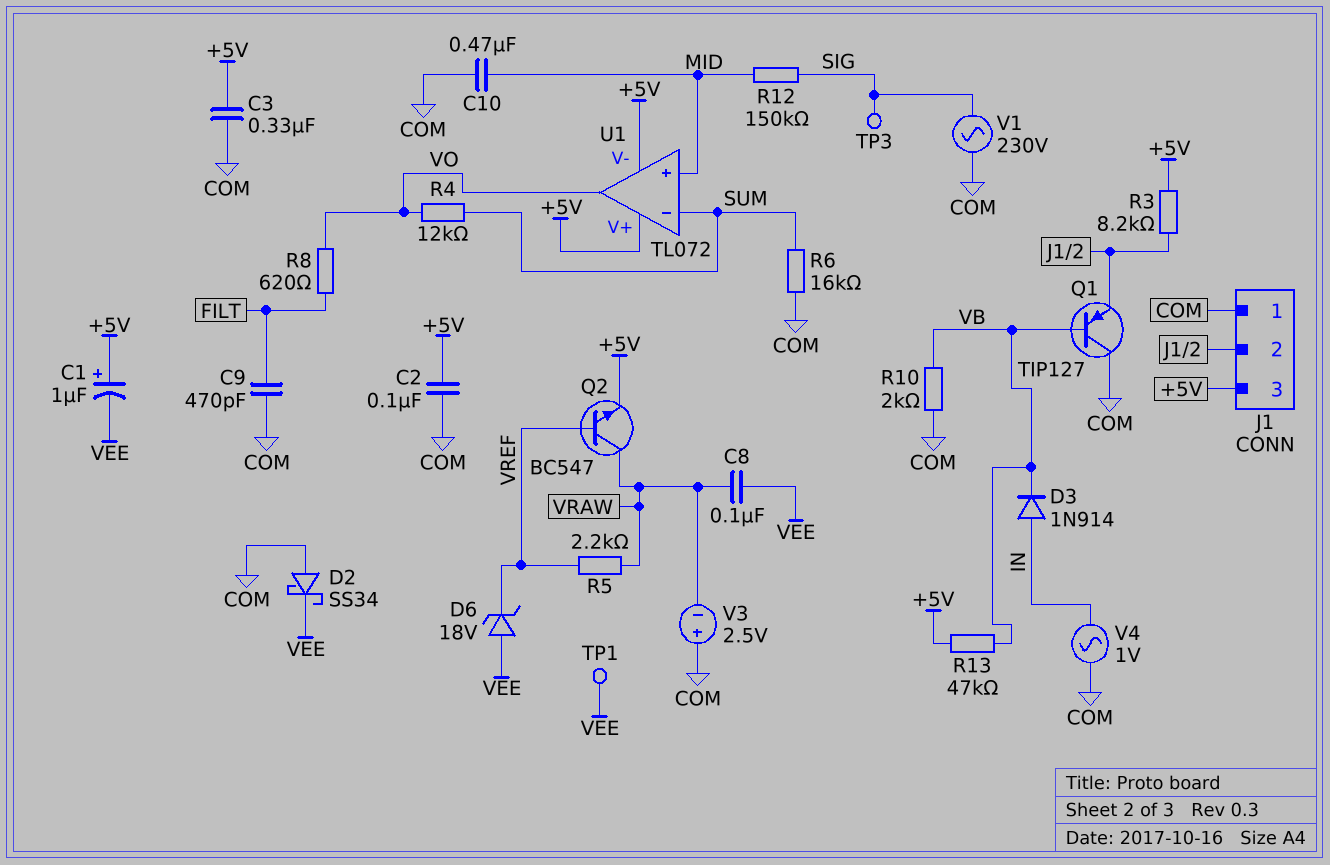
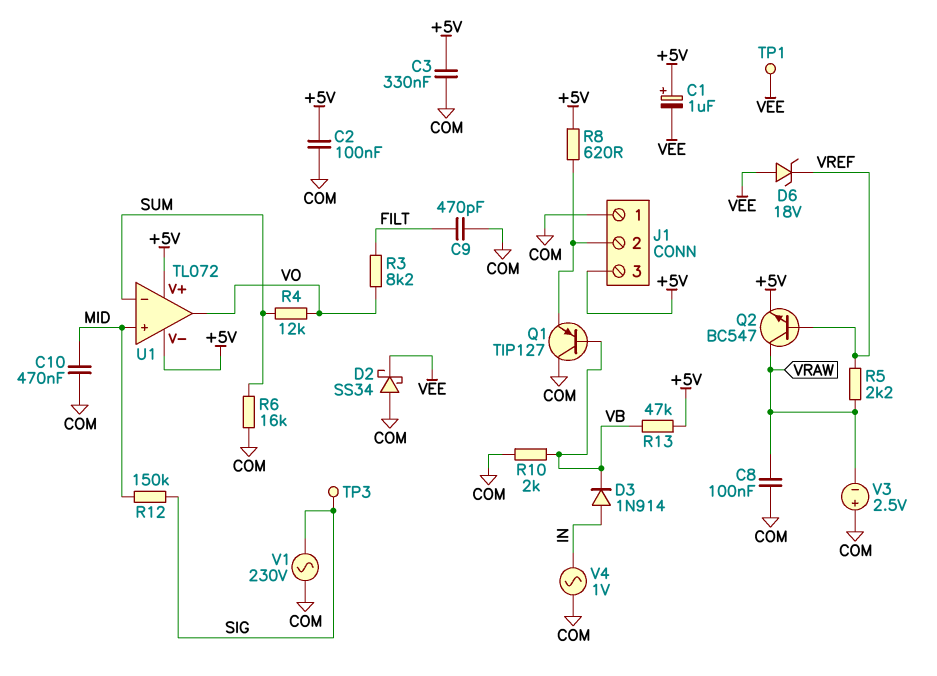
C8: 100nF (VEE, VRAW) -> 100nF (COM, VRAW)
R3: 8.2k (+5V, J1/2) -> 8.2k (FILT, VO)
R8: 620 (FILT, VO) -> 620 (+5V, J1/2)

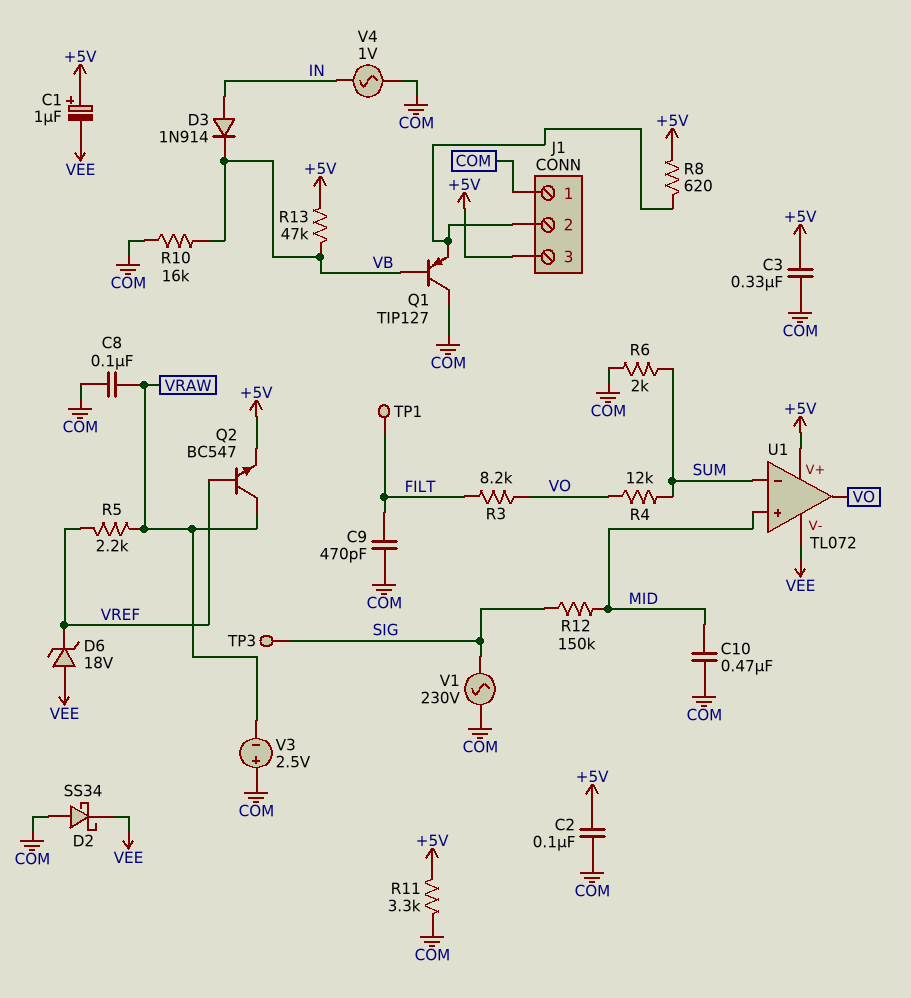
R6: 16k (COM, SUM) -> 2k (COM, SUM)
R10: 2k (COM, VB) -> 16k (COM, VB)
R11: none -> 3.3k (+5V, COM)
TP1: test point (VEE) -> test point (FILT)
U1 pin V-: +5V -> VEE

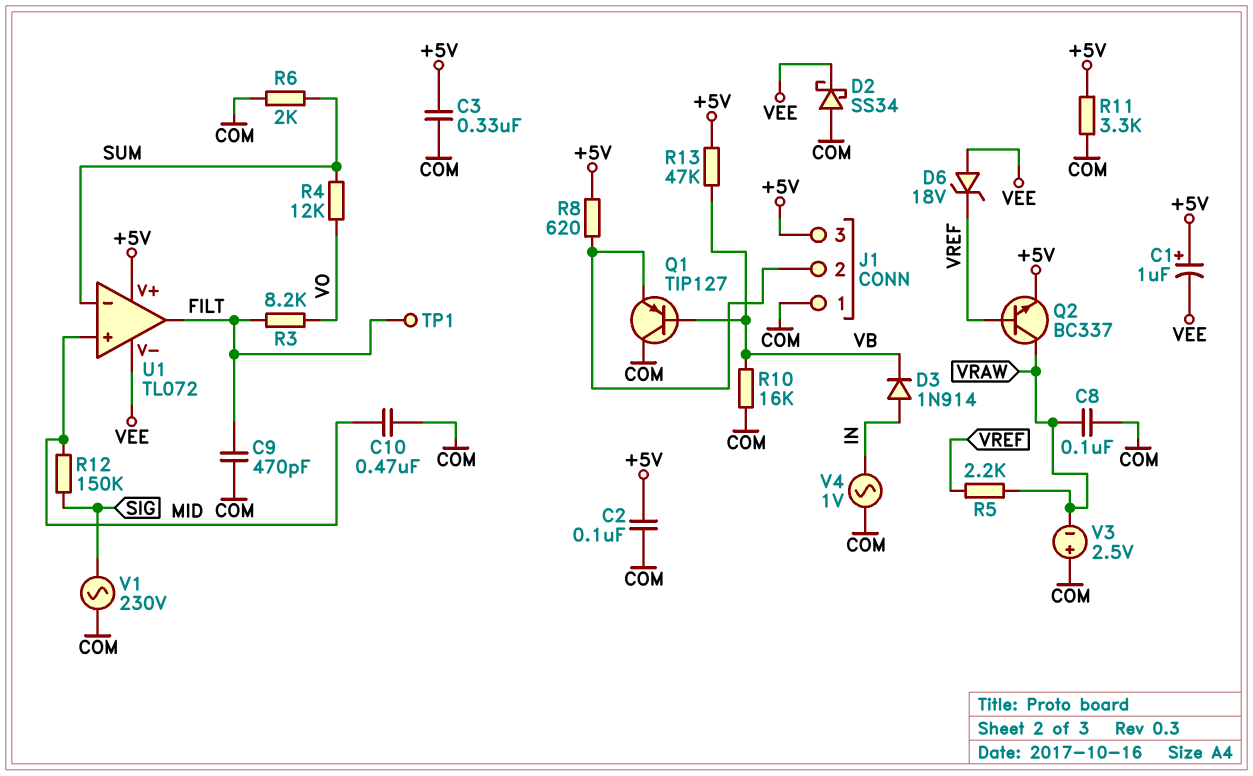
Q2: NPN BC547 (B VREF, C VRAW, E +5V) -> NPN BC337 (B VREF, C VRAW, E +5V)
TP3: test point (SIG) -> none
U1 pin out: VO -> FILT

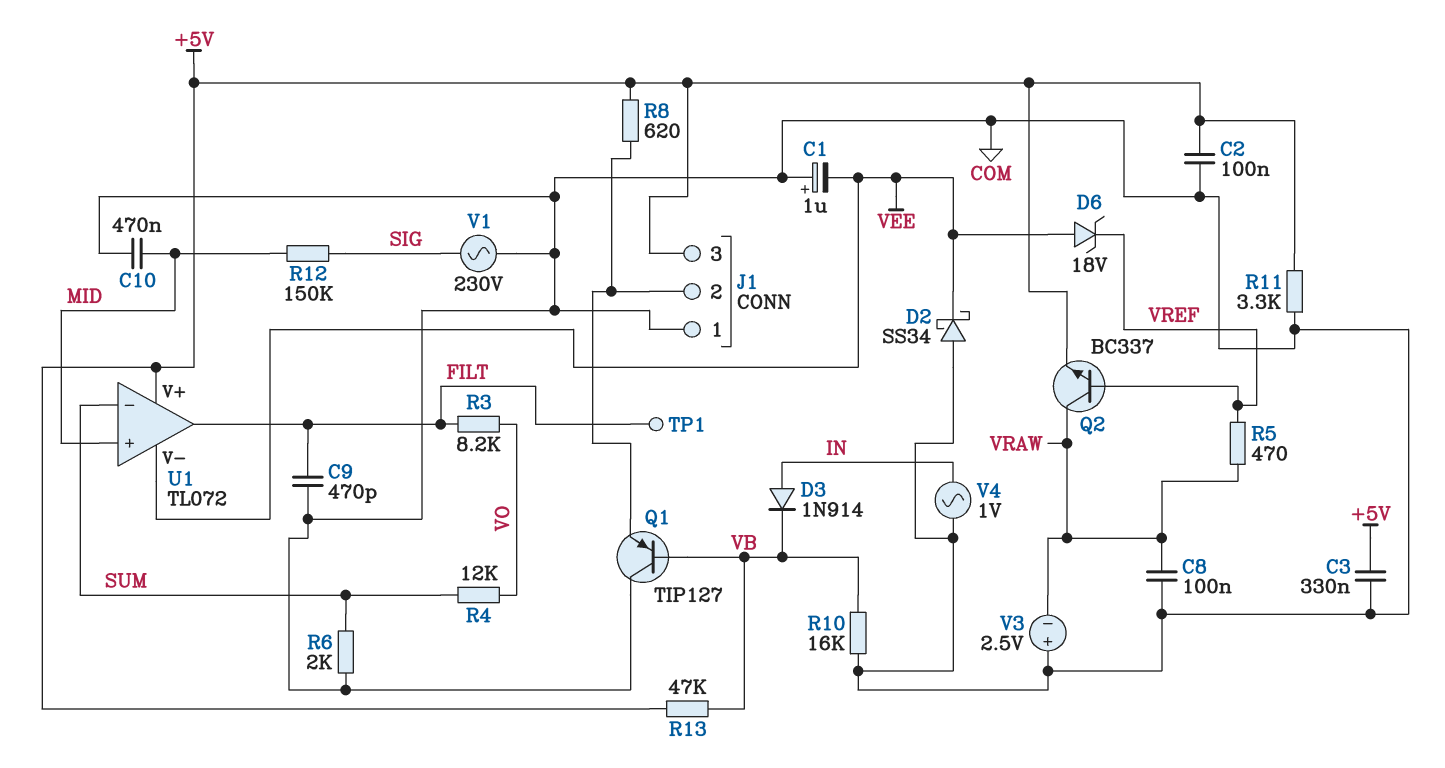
C1: 1uF (plus +5V, minus VEE) -> 1uF (plus COM, minus VEE)
R5: 2.2k (VRAW, VREF) -> 470 (VRAW, VREF)

